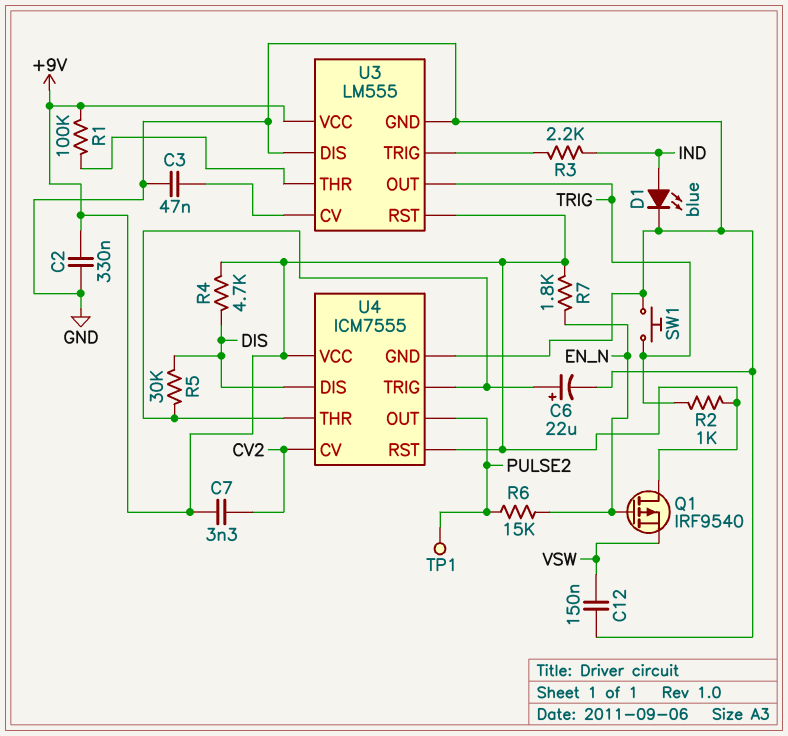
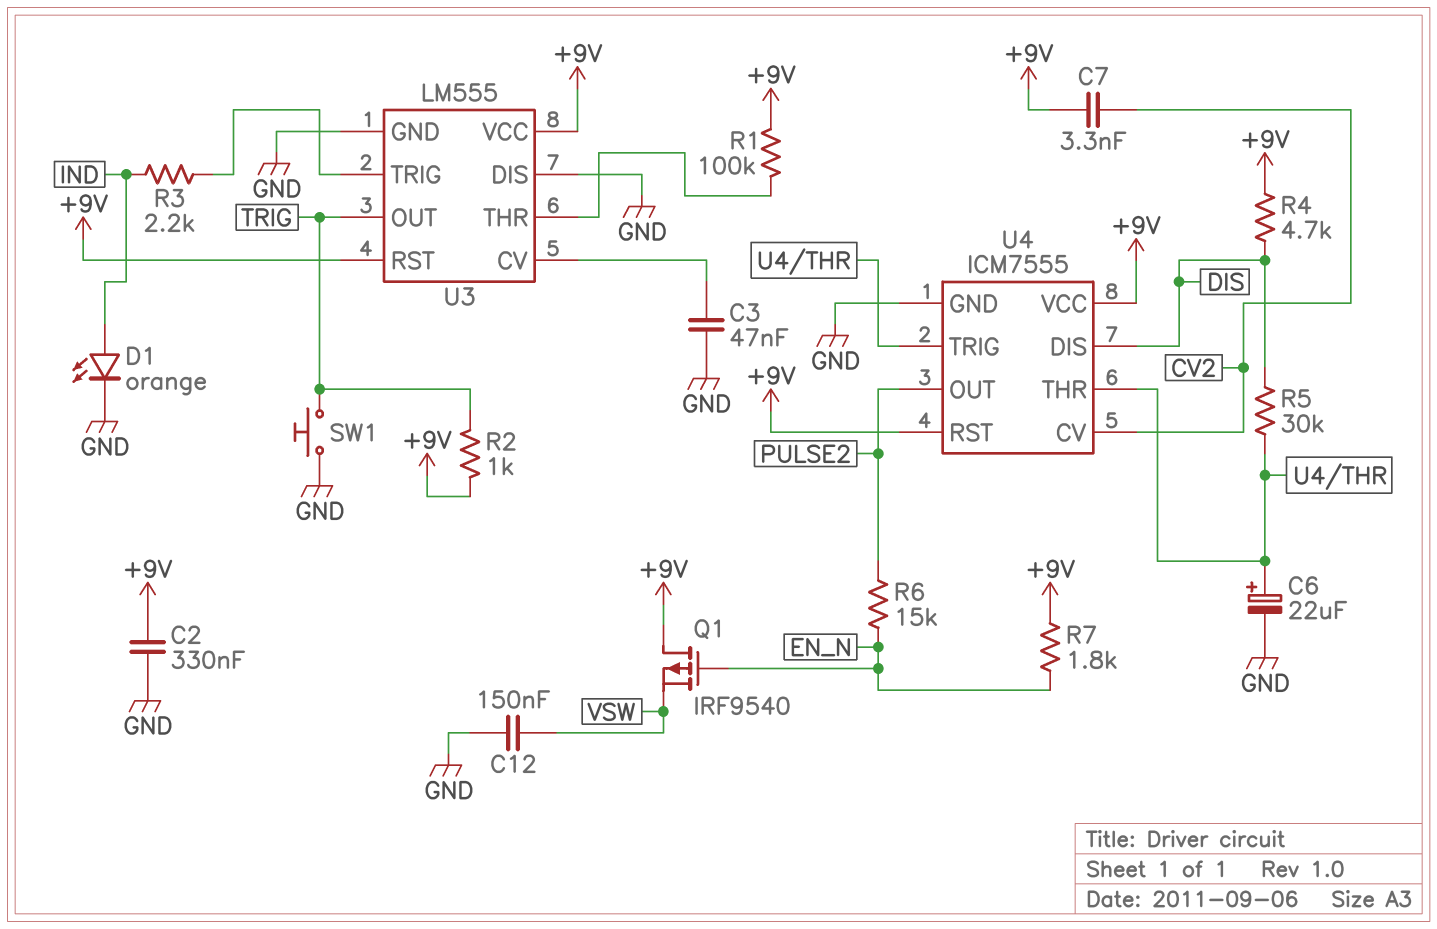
D1: LED blue (A IND, K GND) -> LED orange (A IND, K GND)
TP1: test point (PULSE2) -> none

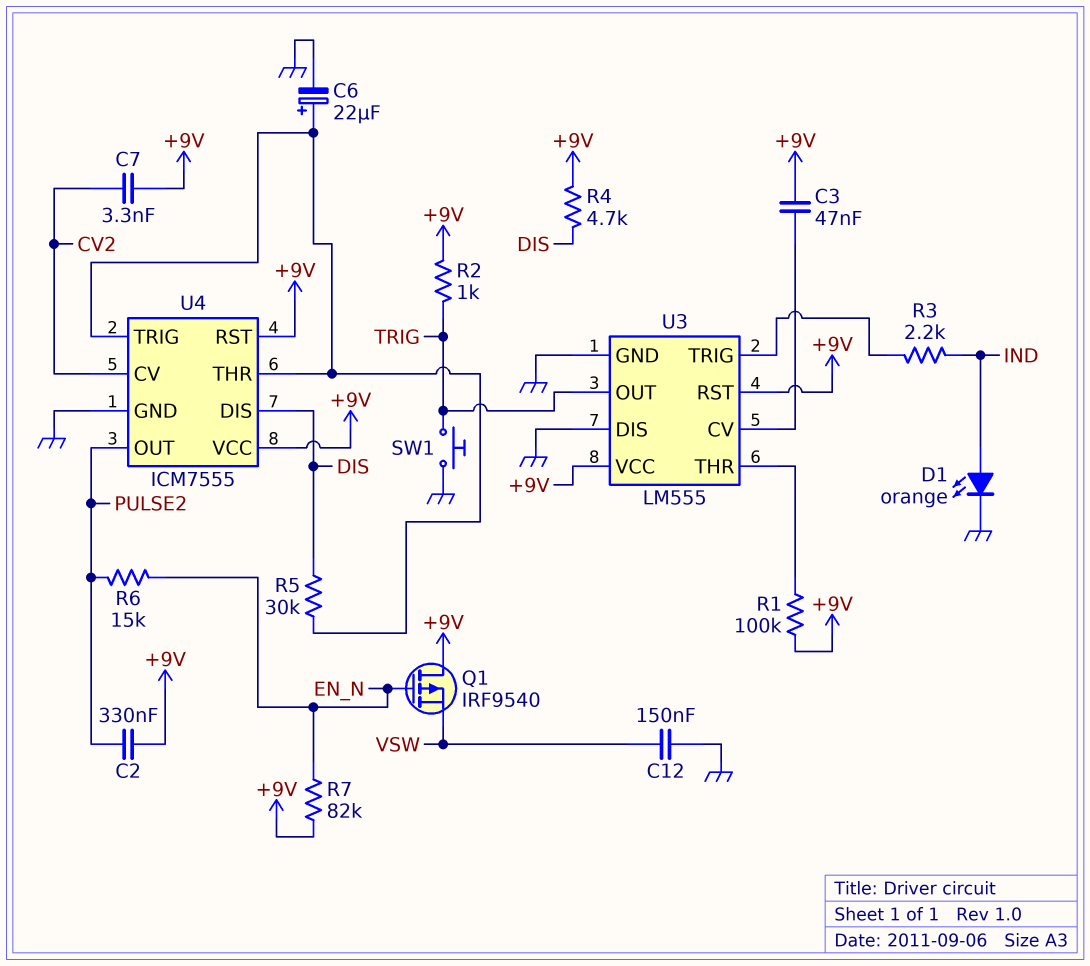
C2: 330nF (+9V, GND) -> 330nF (+9V, PULSE2)
C3: 47nF (GND, U3/CV) -> 47nF (+9V, U3/CV)
R7: 1.8k (+9V, EN_N) -> 82k (+9V, EN_N)

